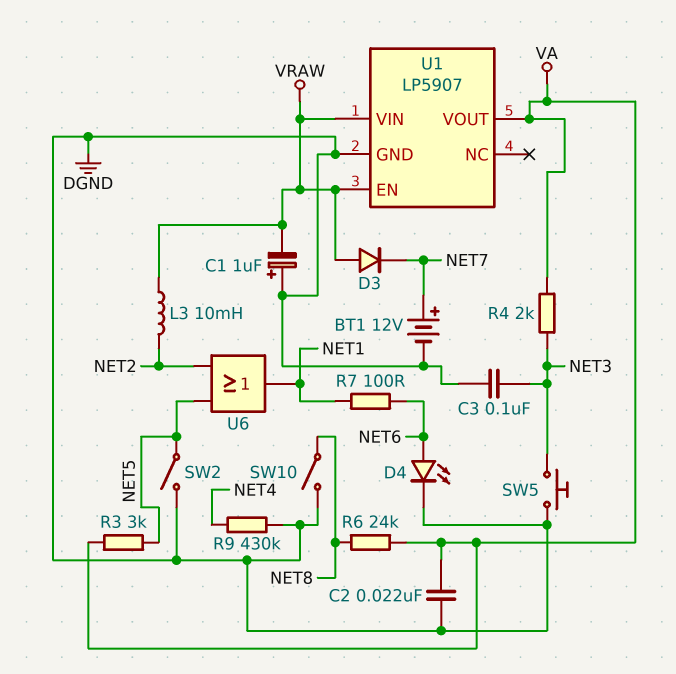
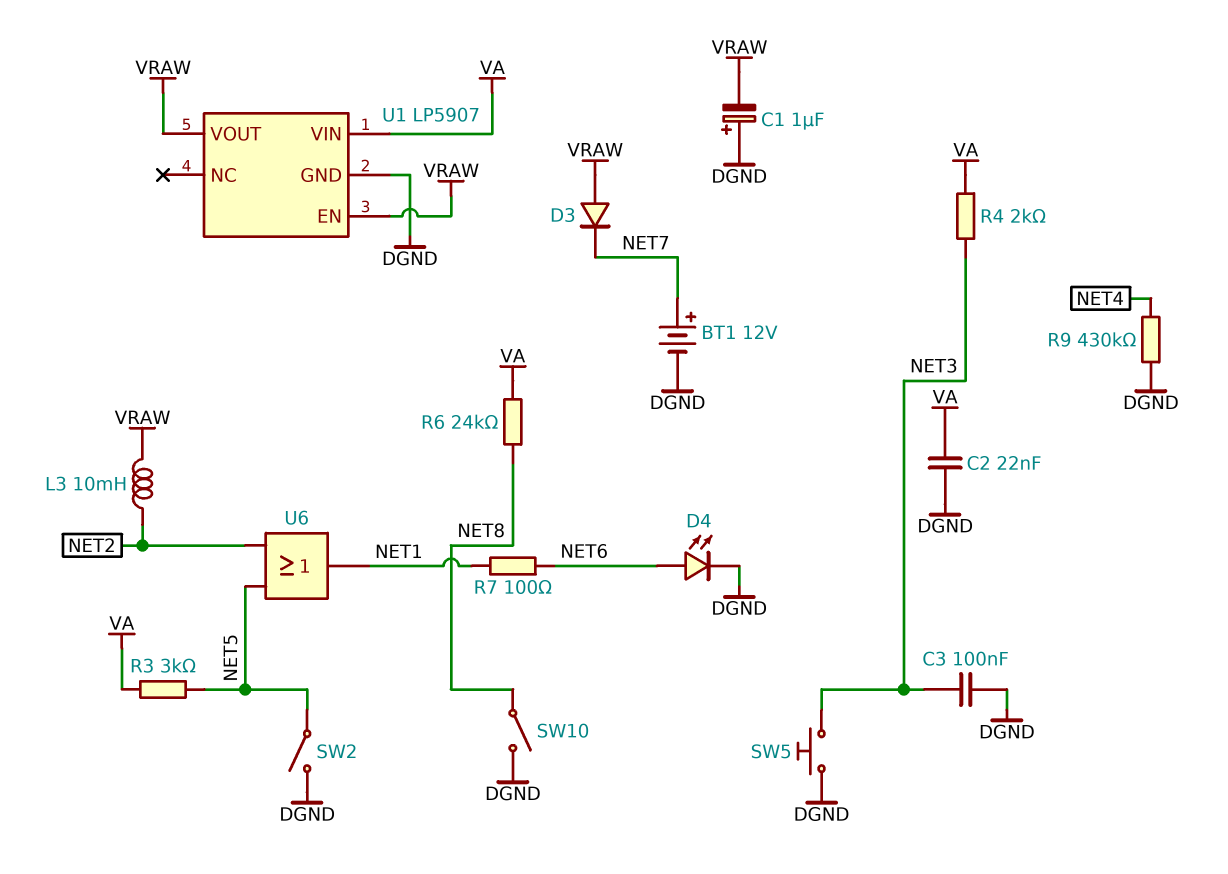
U1 pin VIN: VRAW -> VA
U1 pin VOUT: VA -> VRAW

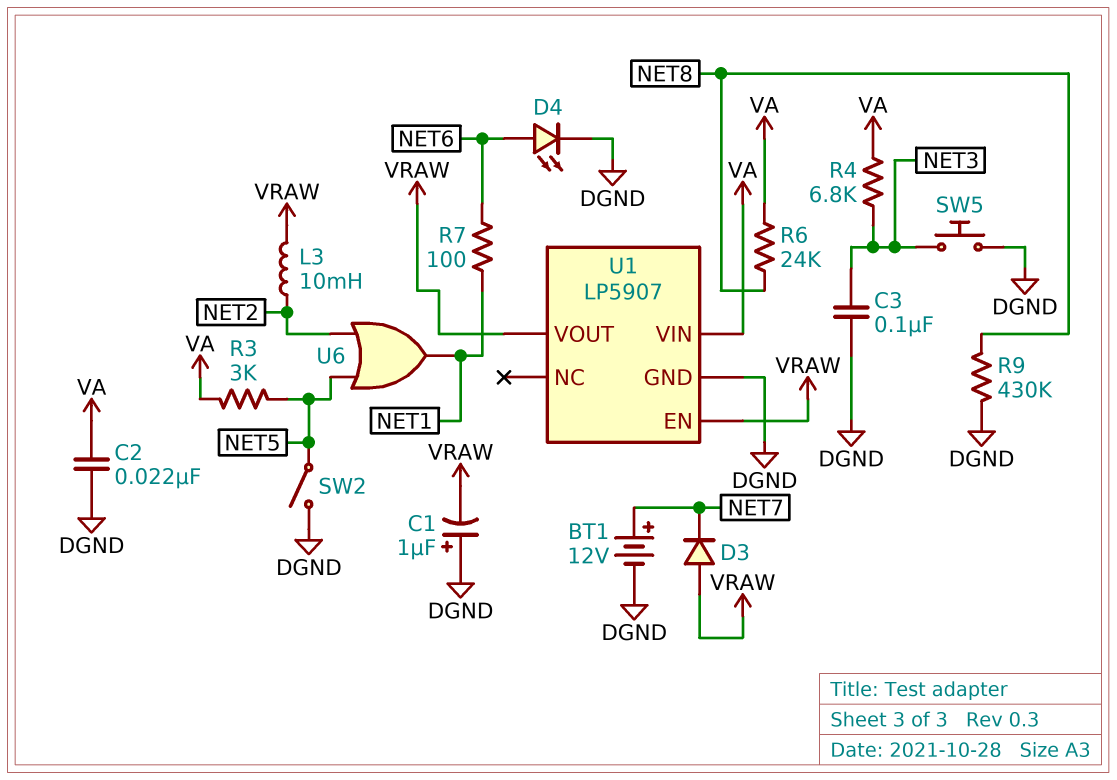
R4: 2k (NET3, VA) -> 6.8k (NET3, VA)
R9: 430k (DGND, NET4) -> 430k (DGND, NET8)
SW10: switch (DGND, NET8) -> none

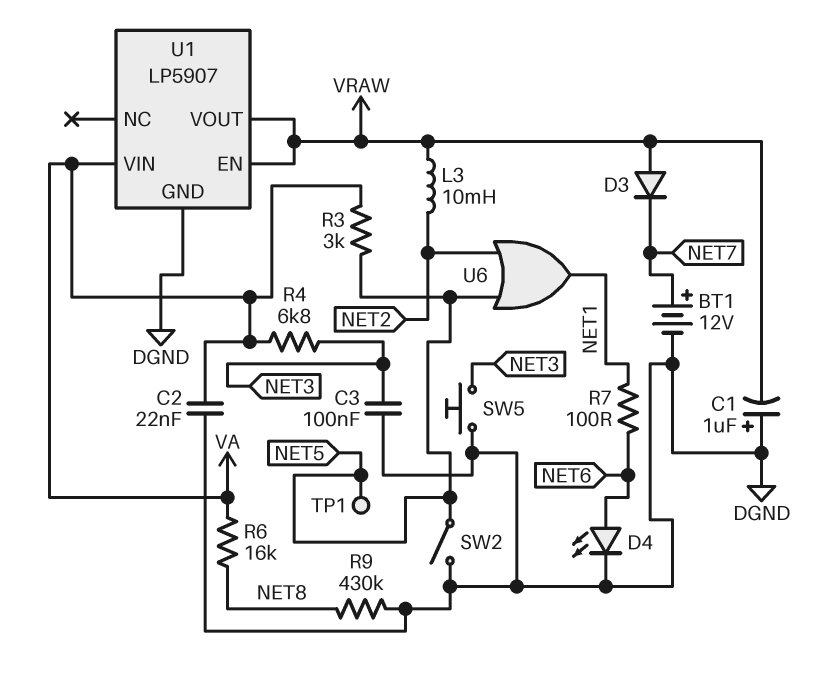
R6: 24k (NET8, VA) -> 16k (NET8, VA)
TP1: none -> test point (NET5)

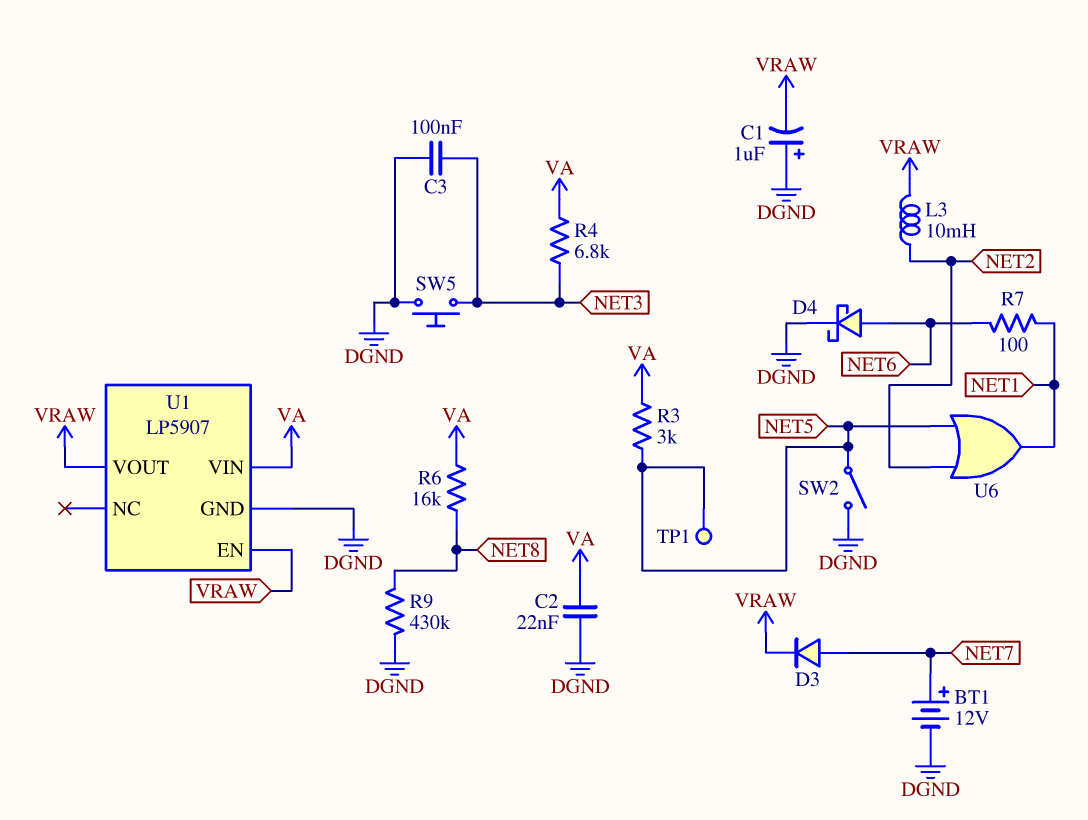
D3: diode (A VRAW, K NET7) -> diode (A NET7, K VRAW)
D4: LED (A NET6, K DGND) -> schottky (A NET6, K DGND)

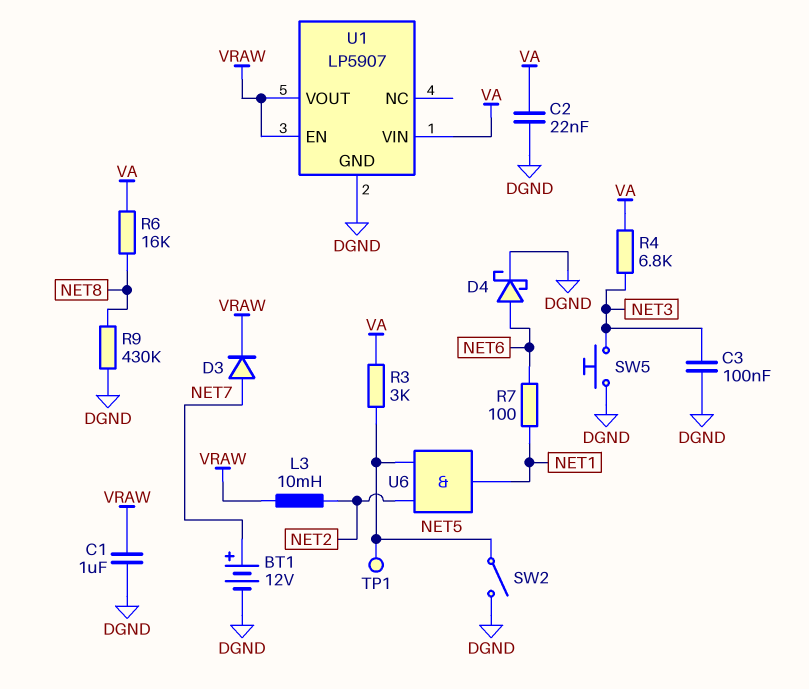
C1: 1uF (plus DGND, minus VRAW) -> 1uF (DGND, VRAW)
U6: OR (in NET2, in NET5, out NET1) -> AND (in NET2, in NET5, out NET1)

